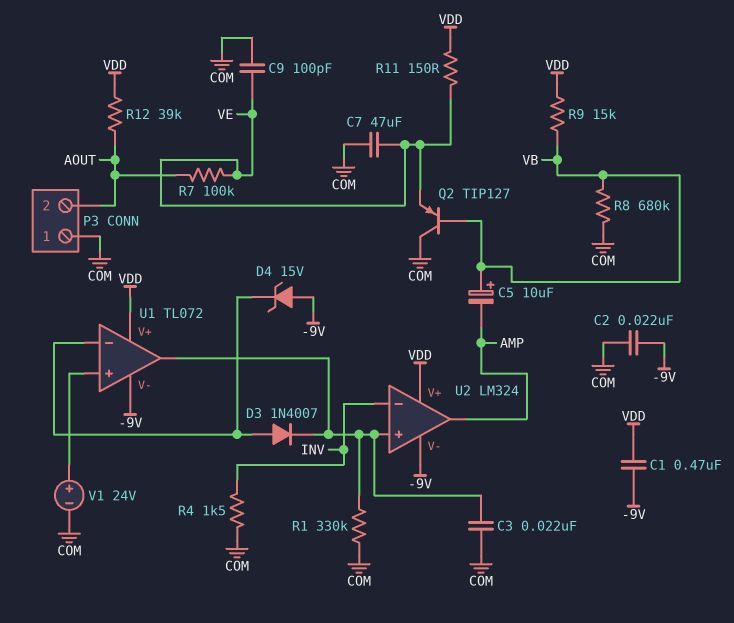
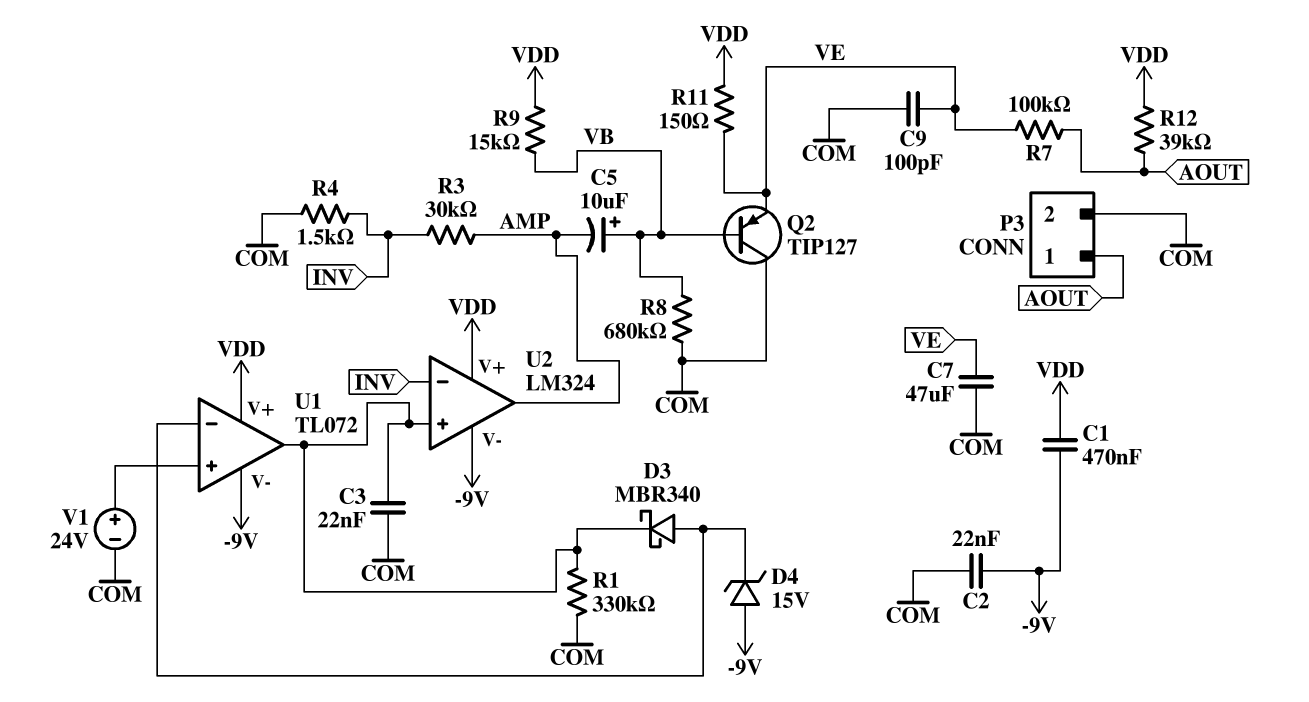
D3: diode 1N4007 (A U1/in-, K U1/out) -> schottky MBR340 (A U1/in-, K U1/out)
P3 pin 1: COM -> AOUT
P3 pin 2: AOUT -> COM
R3: none -> 30k (AMP, INV)

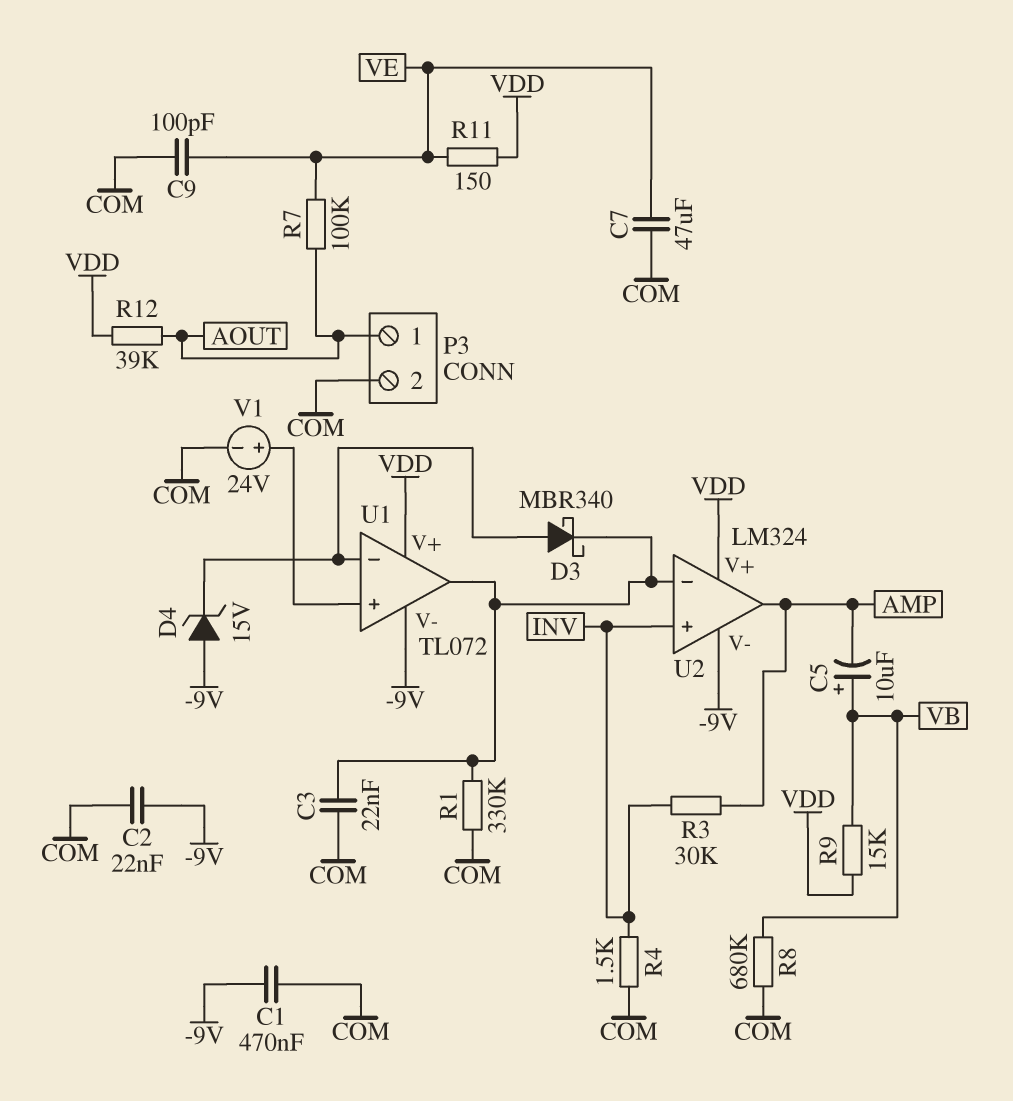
C1: 470nF (-9V, VDD) -> 470nF (-9V, COM)
Q2: PNP TIP127 (B VB, C COM, E VE) -> none
U2 pin in+: U1/out -> INV
U2 pin in-: INV -> U1/out

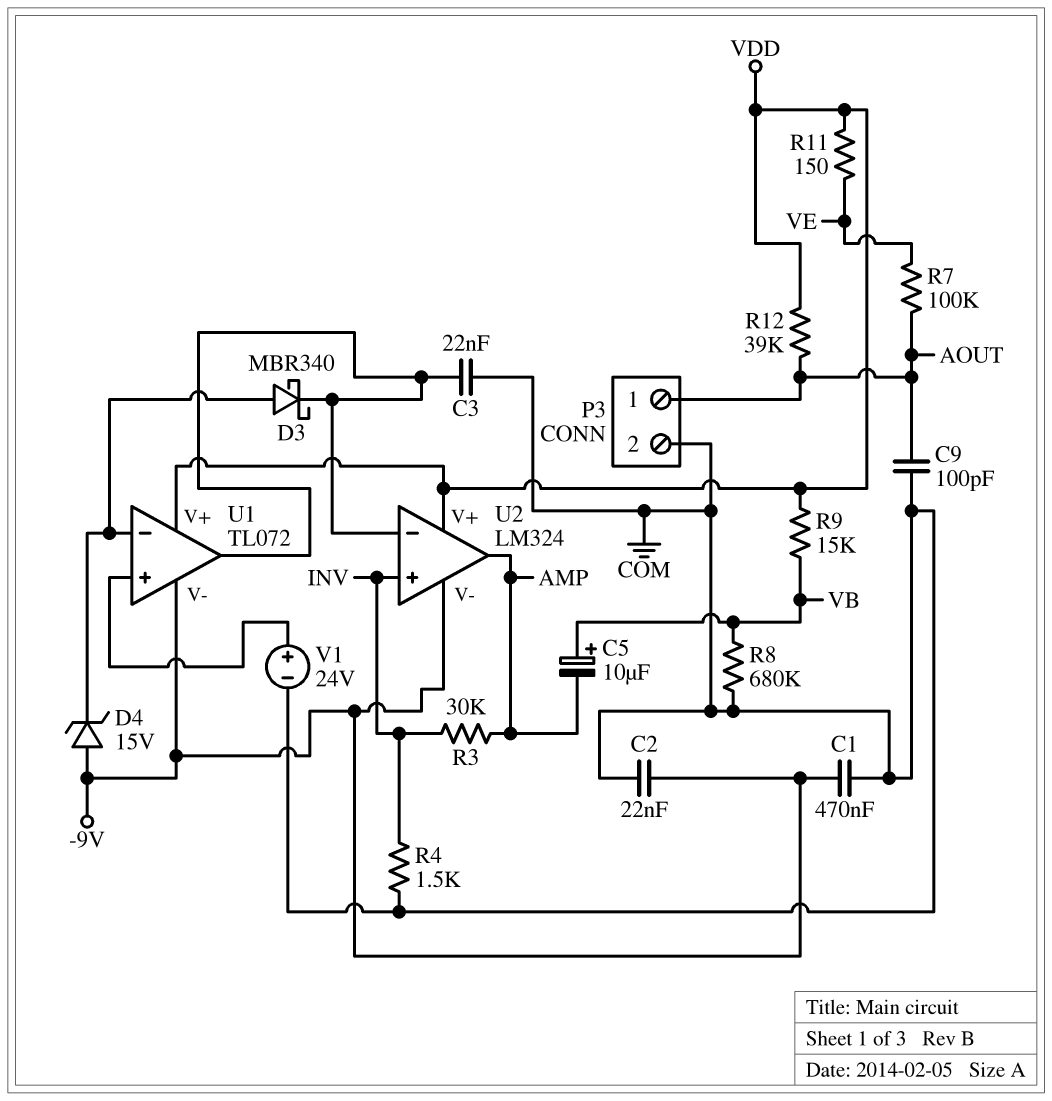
C7: 47uF (COM, VE) -> none
C9: 100pF (COM, VE) -> 100pF (AOUT, COM)
R1: 330k (COM, U1/out) -> none

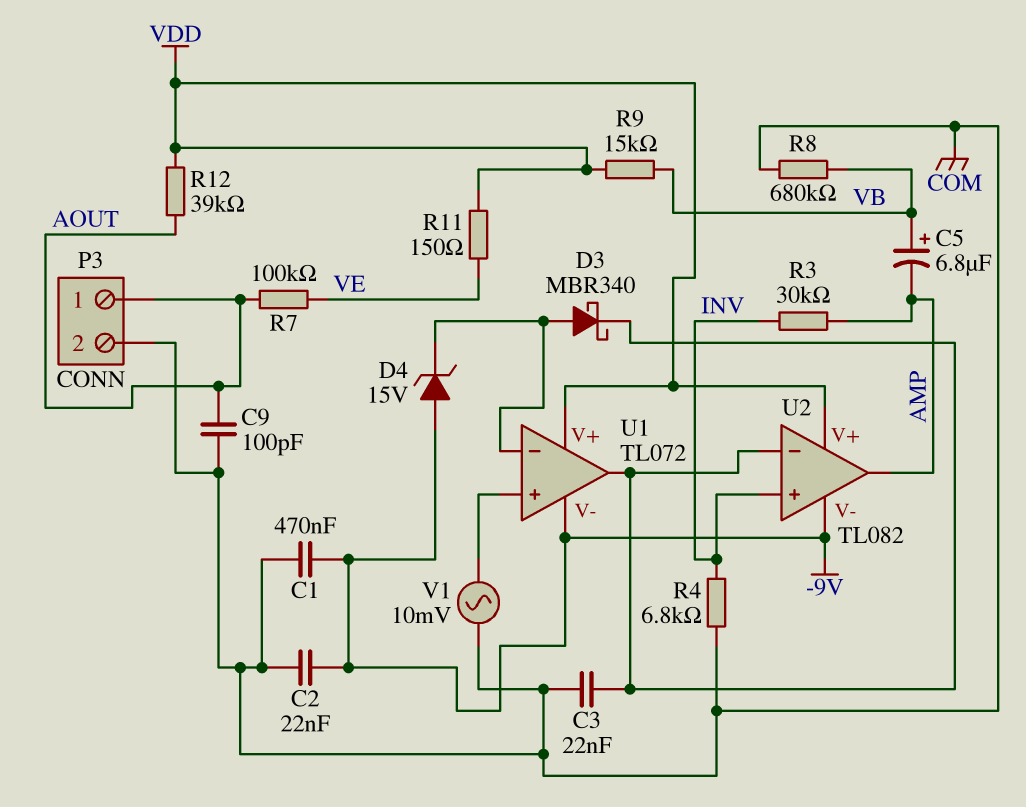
C5: 10uF (plus VB, minus AMP) -> 6.8uF (plus VB, minus AMP)
R4: 1.5k (COM, INV) -> 6.8k (COM, INV)
U2: LM324 -> TL082
V1: 24V (plus U1/in+, minus COM) -> AC 10mV (COM, U1/in+)

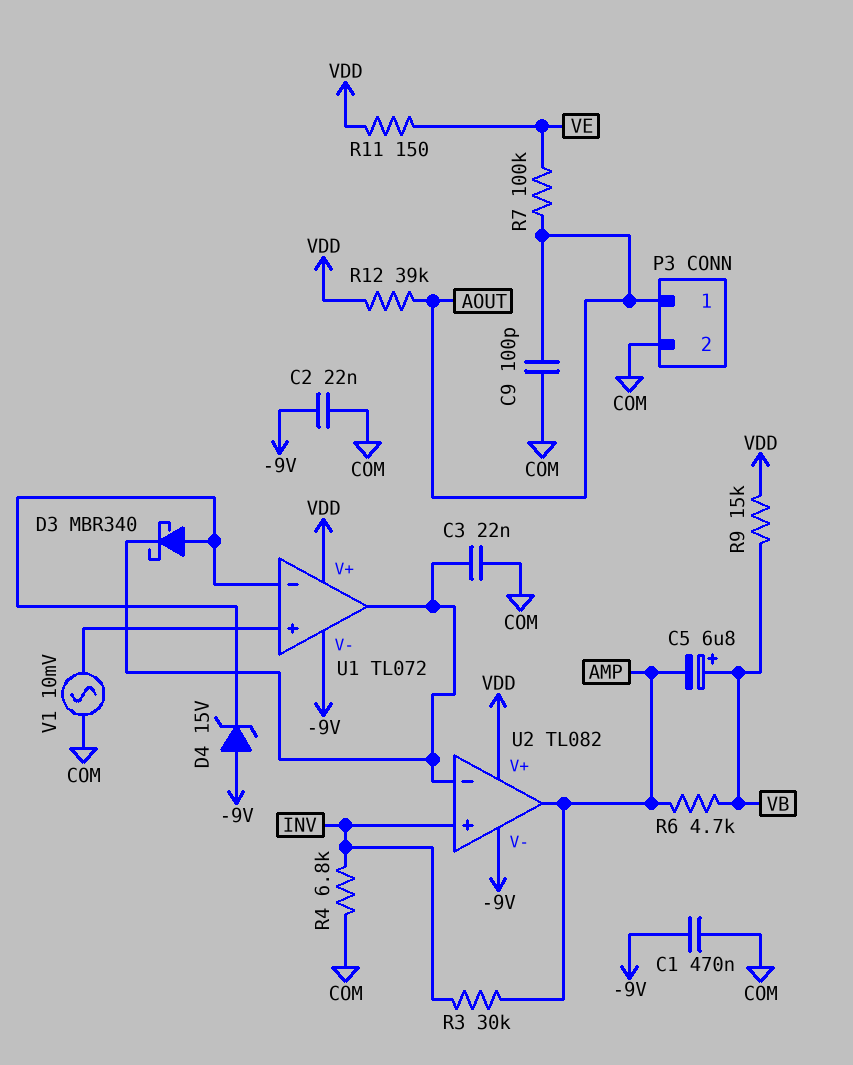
R6: none -> 4.7k (AMP, VB)
R8: 680k (COM, VB) -> none

